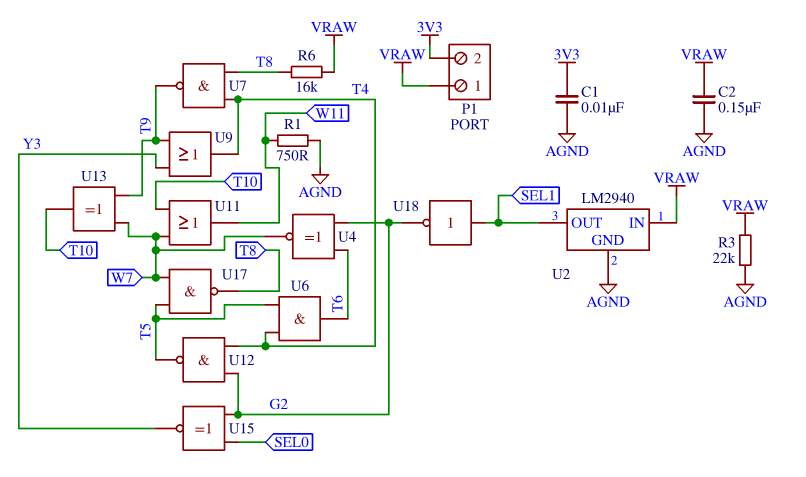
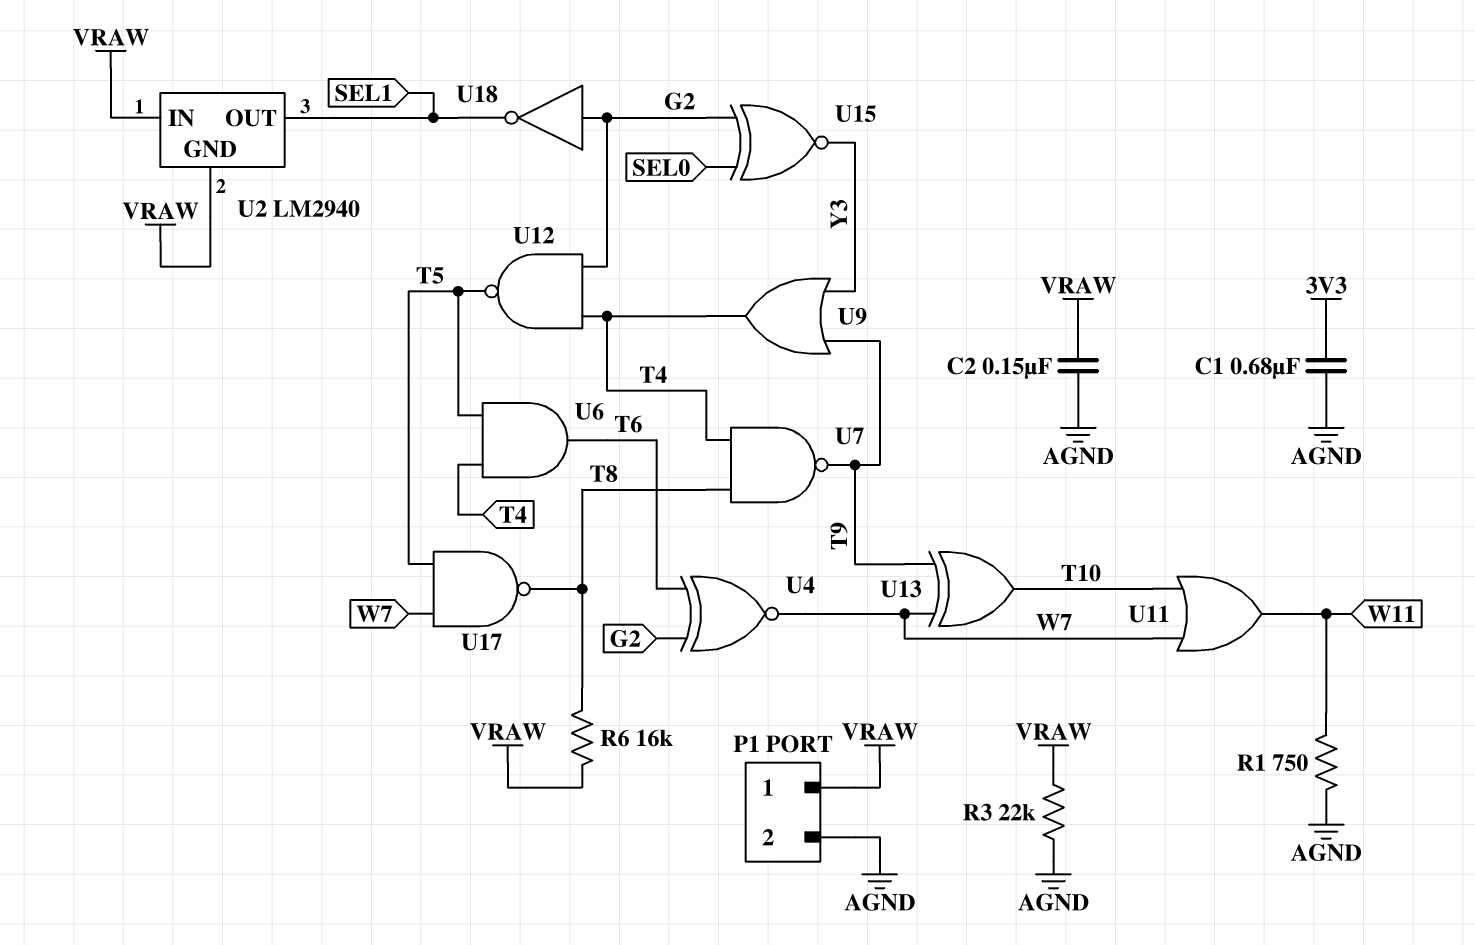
C1: 10nF (3V3, AGND) -> 680nF (3V3, AGND)
P1 pin 2: 3V3 -> AGND
U2 pin GND: AGND -> VRAW
U18: NOT (in SEL1, out G2) -> NOT (in G2, out SEL1)

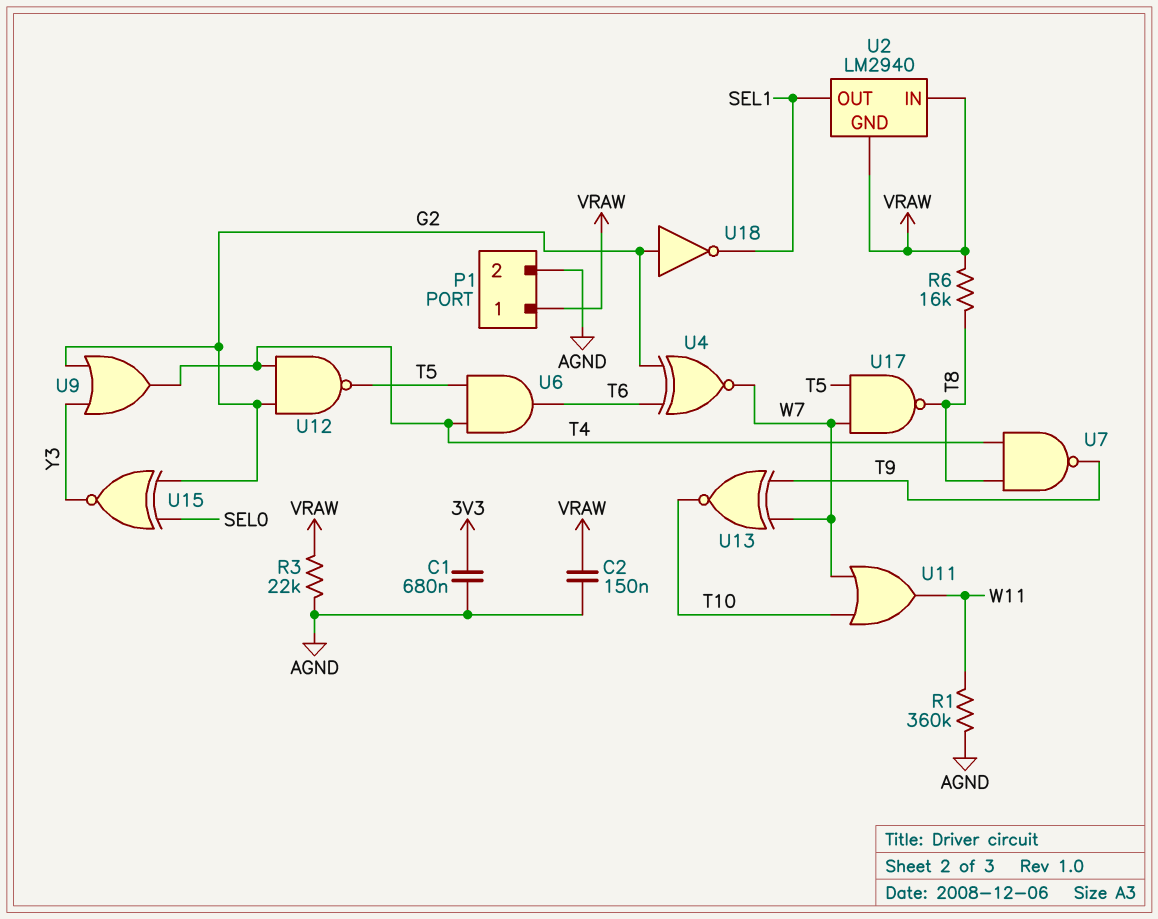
R1: 750 (AGND, W11) -> 360k (AGND, W11)
U9: OR (in T9, in Y3, out T4) -> OR (in G2, in Y3, out T4)
U13: XOR (in T9, in W7, out T10) -> XNOR (in T9, in W7, out T10)

